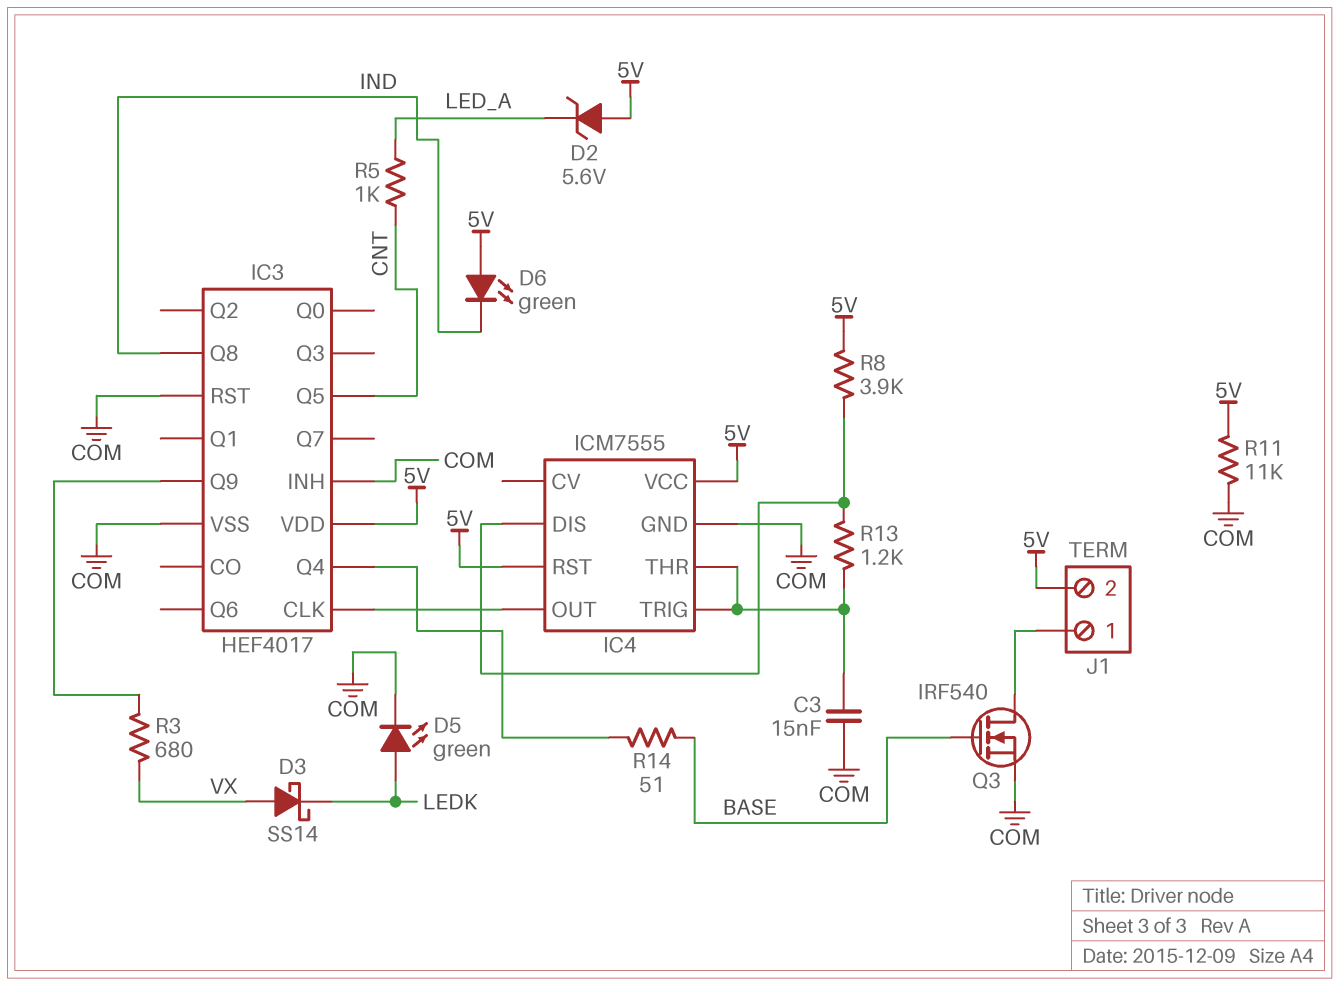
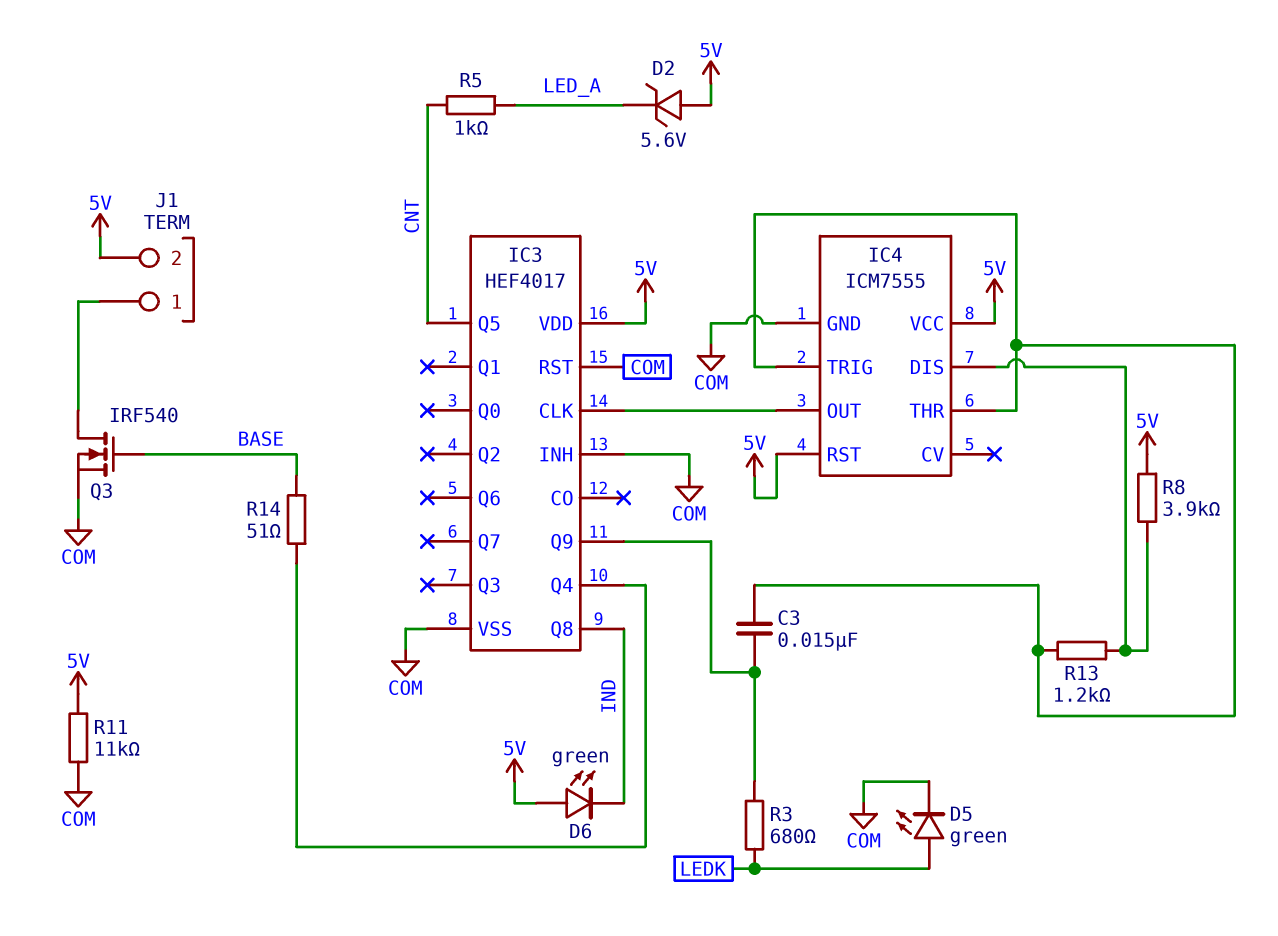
C3: 15nF (COM, IC4/THR) -> 15nF (IC3/Q9, IC4/THR)
D3: schottky SS14 (A VX, K LEDK) -> none
R3: 680 (IC3/Q9, VX) -> 680 (IC3/Q9, LEDK)

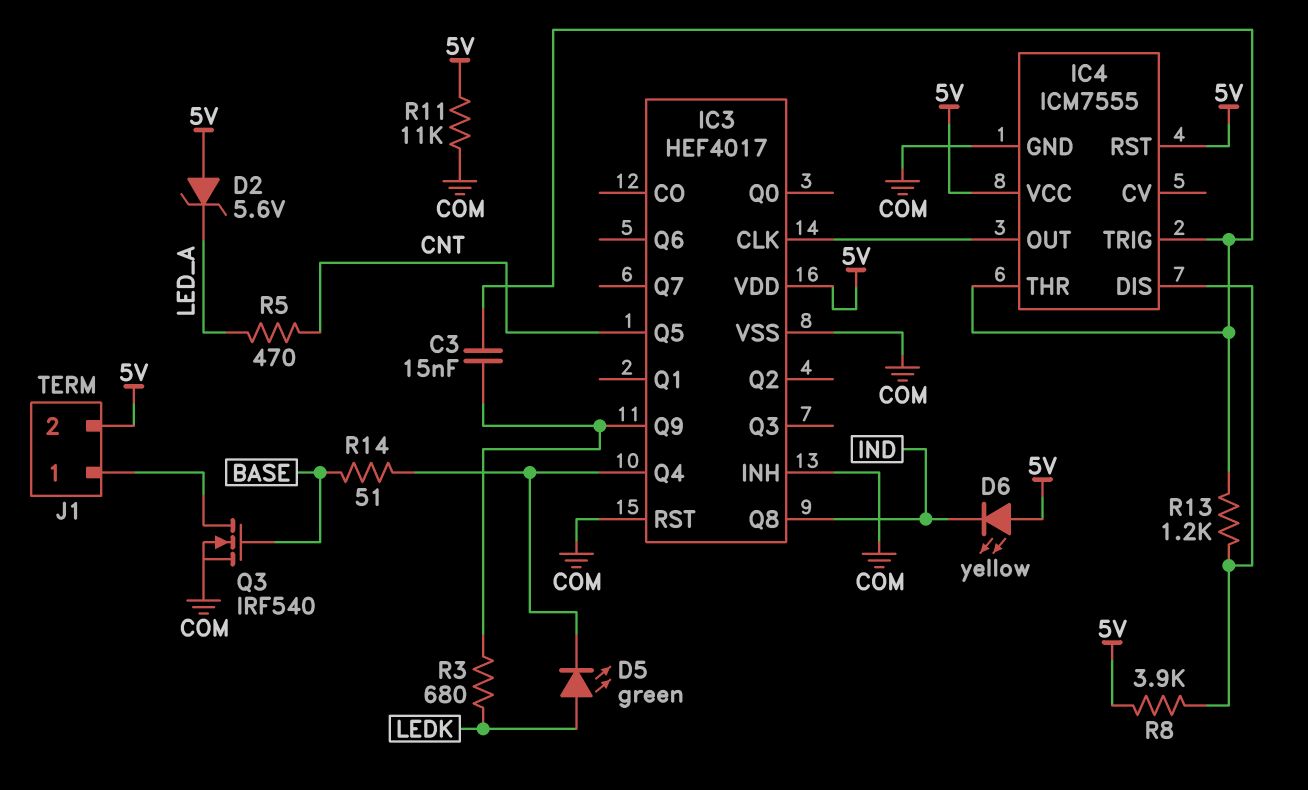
D5: LED green (A LEDK, K COM) -> LED green (A LEDK, K IC3/Q4)
D6: LED green (A 5V, K IND) -> LED yellow (A 5V, K IND)
R5: 1k (CNT, LED_A) -> 470 (CNT, LED_A)

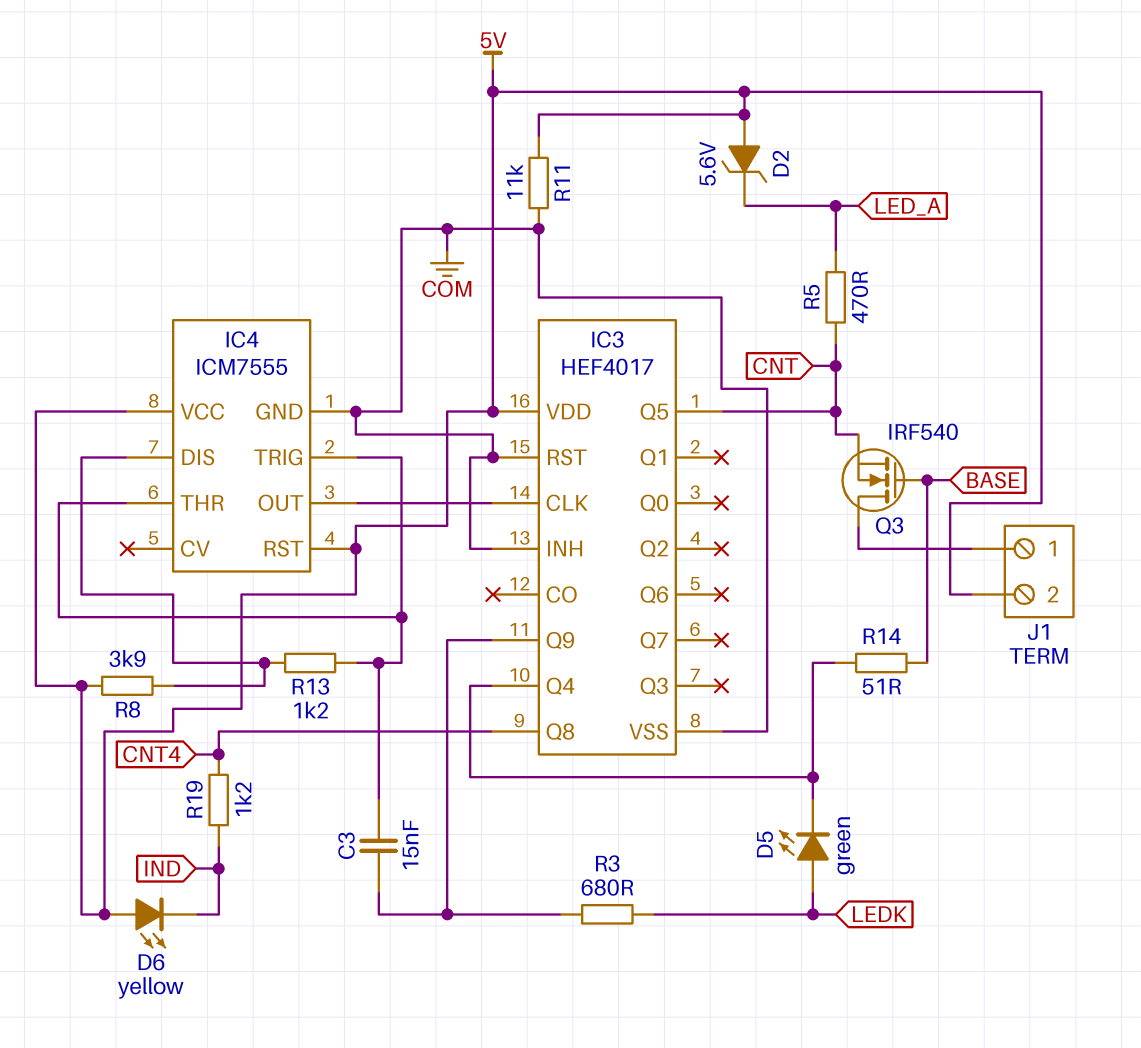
IC3 pin Q8: IND -> CNT4
Q3: NMOS IRF540 (G BASE, D J1/1, S COM) -> NMOS IRF540 (G BASE, D J1/1, S CNT)
R19: none -> 1.2k (CNT4, IND)

